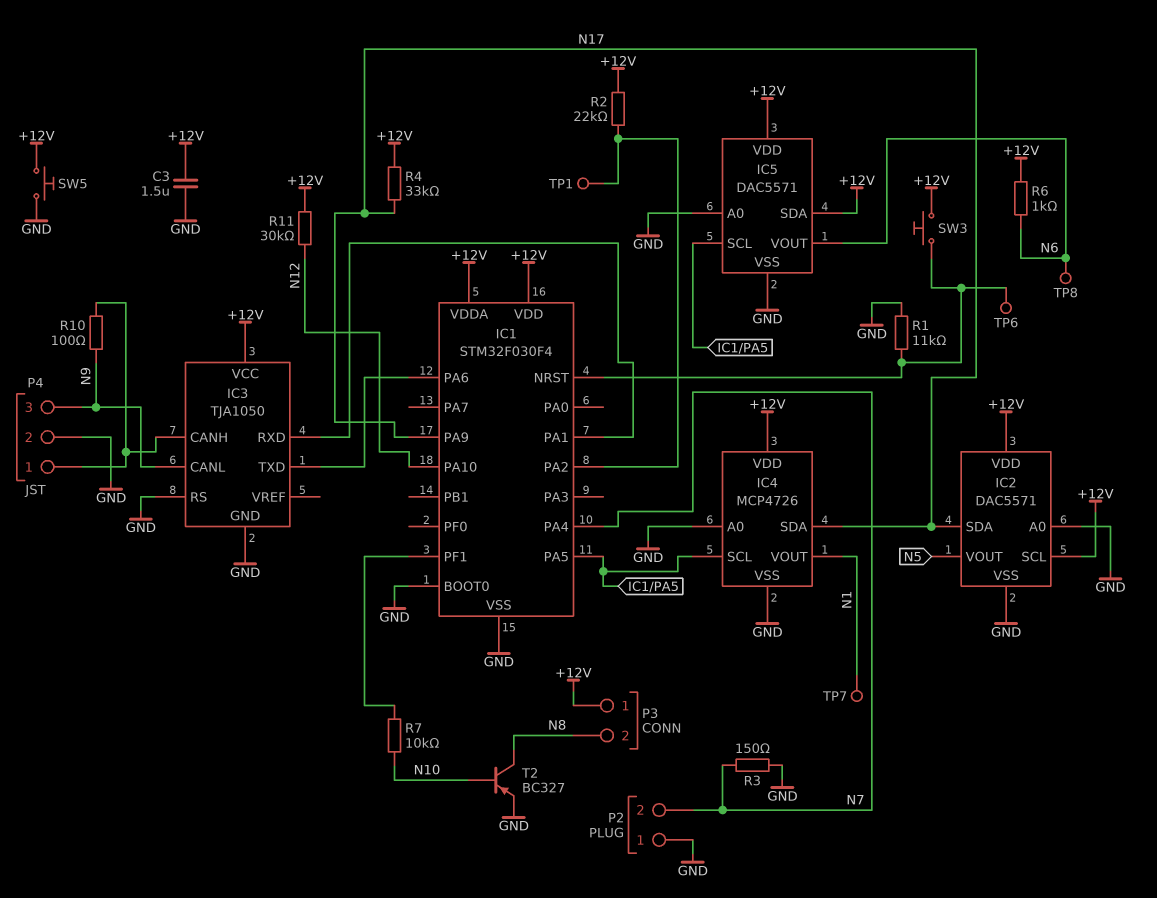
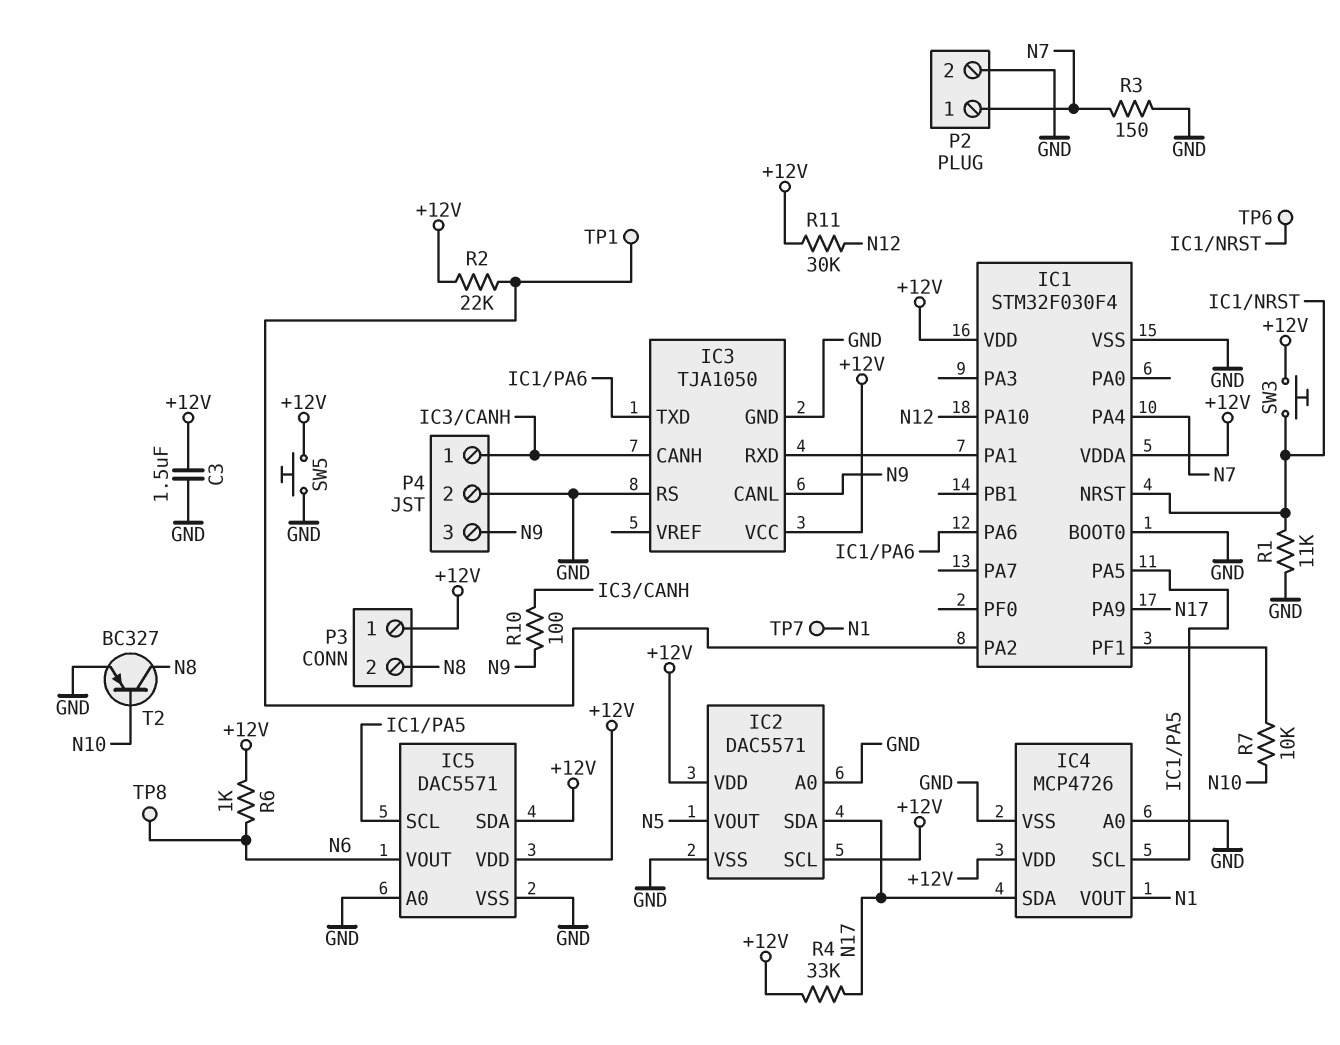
P2 pin 1: GND -> N7
P2 pin 2: N7 -> GND

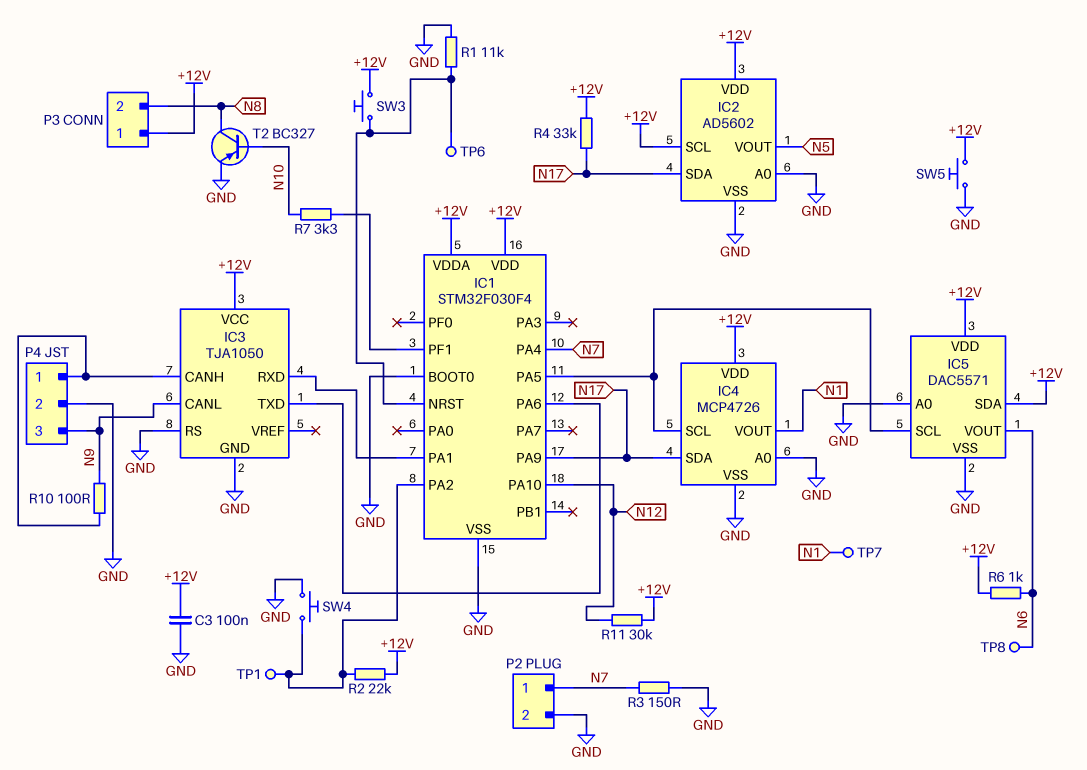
C3: 1.5uF (+12V, GND) -> 100nF (+12V, GND)
IC2: DAC5571 -> AD5602
R7: 10k (IC1/PF1, N10) -> 3.3k (IC1/PF1, N10)
SW4: none -> button (GND, IC1/PA2)

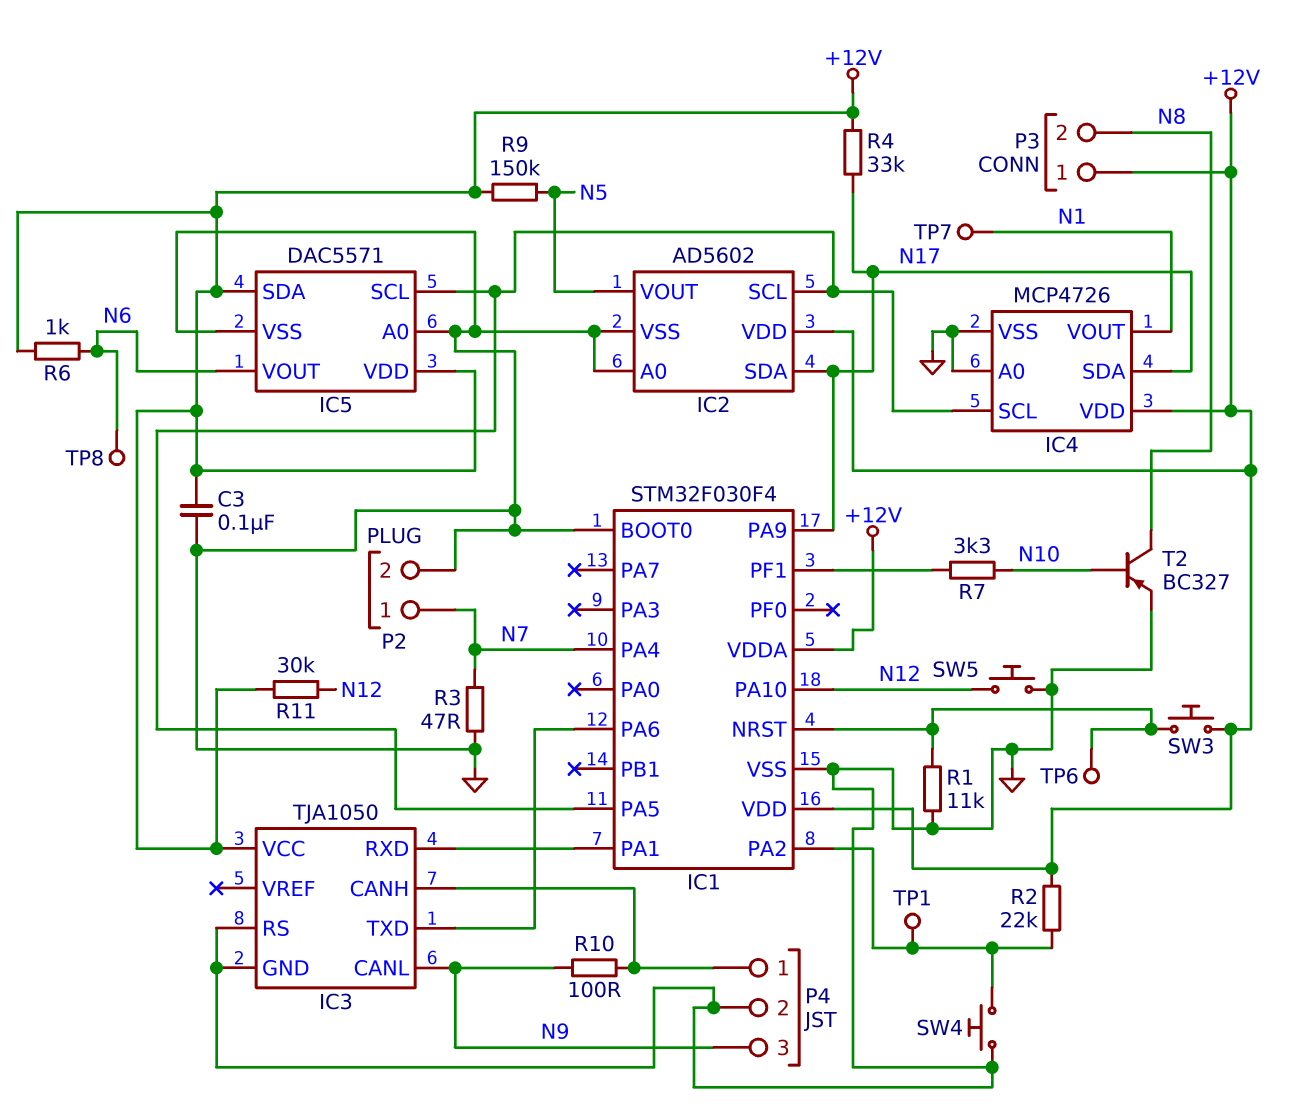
IC2 pin SCL: +12V -> IC1/PA5
R3: 150 (GND, N7) -> 47 (GND, N7)
R9: none -> 150k (+12V, N5)
SW5: button (+12V, GND) -> button (GND, N12)

